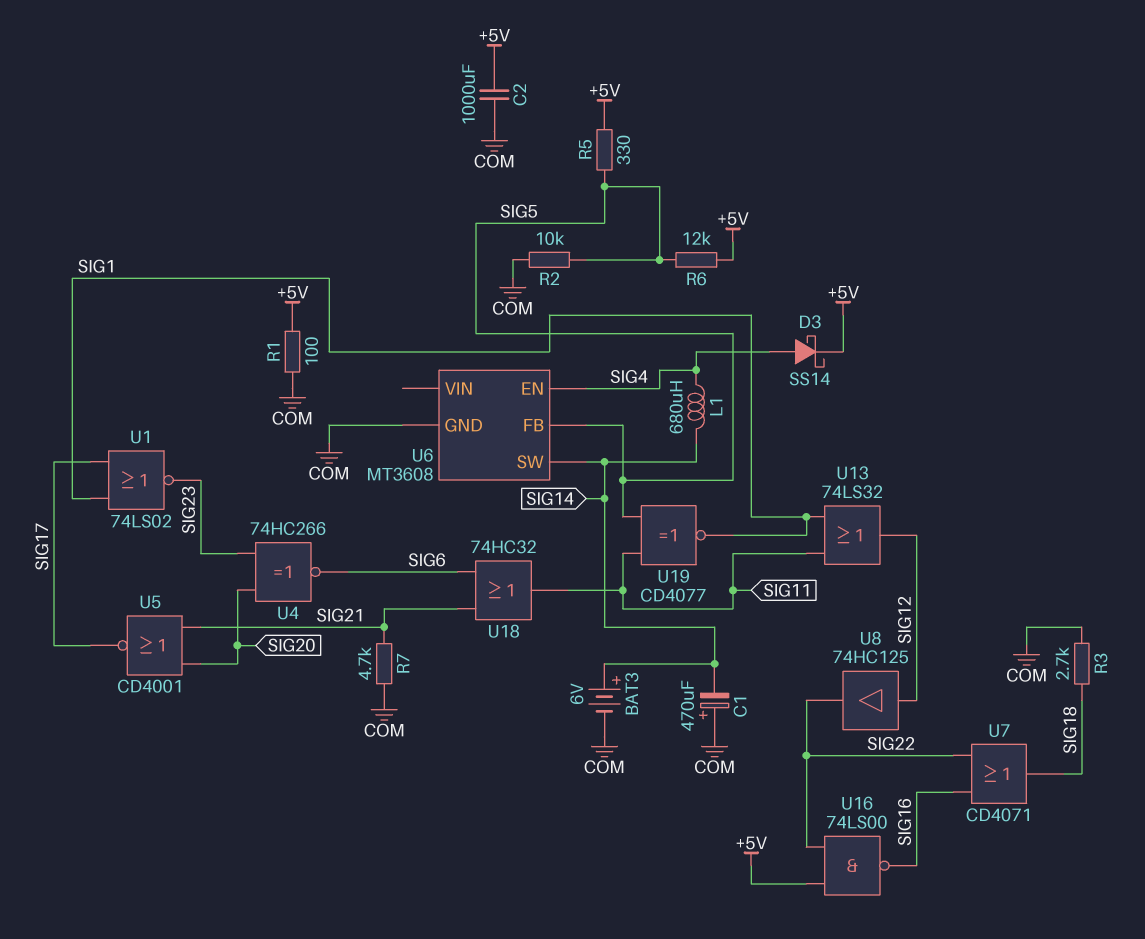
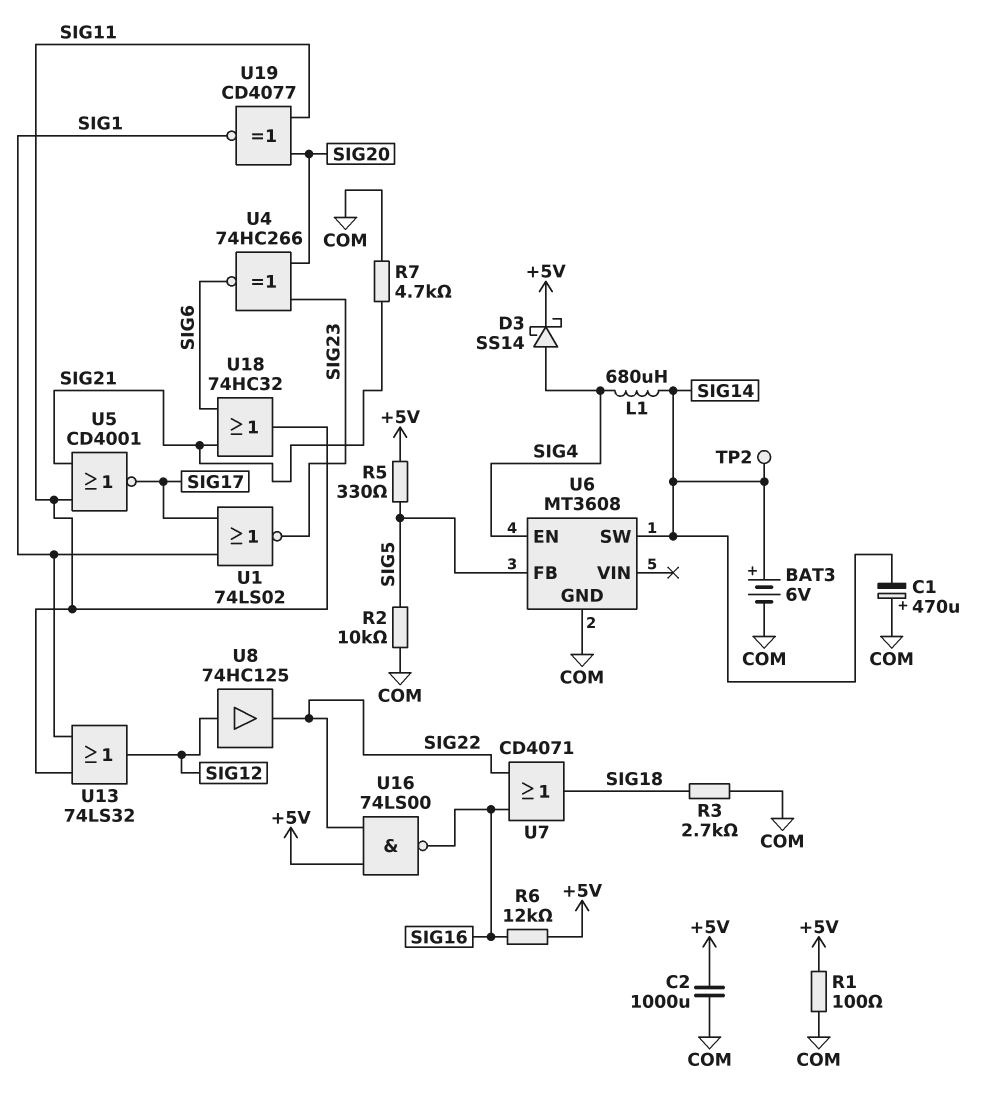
R6: 12k (+5V, SIG5) -> 12k (+5V, SIG16)
TP2: none -> test point (SIG14)
U5: NOR CD4001 (in SIG20, in SIG21, out SIG17) -> NOR CD4001 (in SIG11, in SIG21, out SIG17)
U19: XNOR CD4077 (in SIG5, in SIG11, out SIG1) -> XNOR CD4077 (in SIG11, in SIG20, out SIG1)

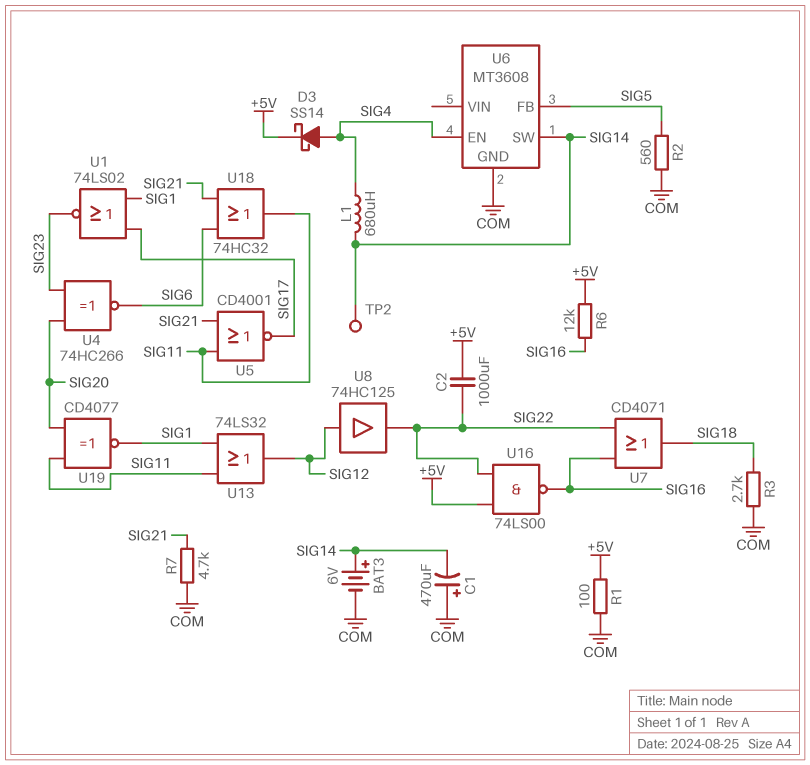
C2: 1000uF (+5V, COM) -> 1000uF (+5V, SIG22)
R2: 10k (COM, SIG5) -> 560 (COM, SIG5)
R5: 330 (+5V, SIG5) -> none

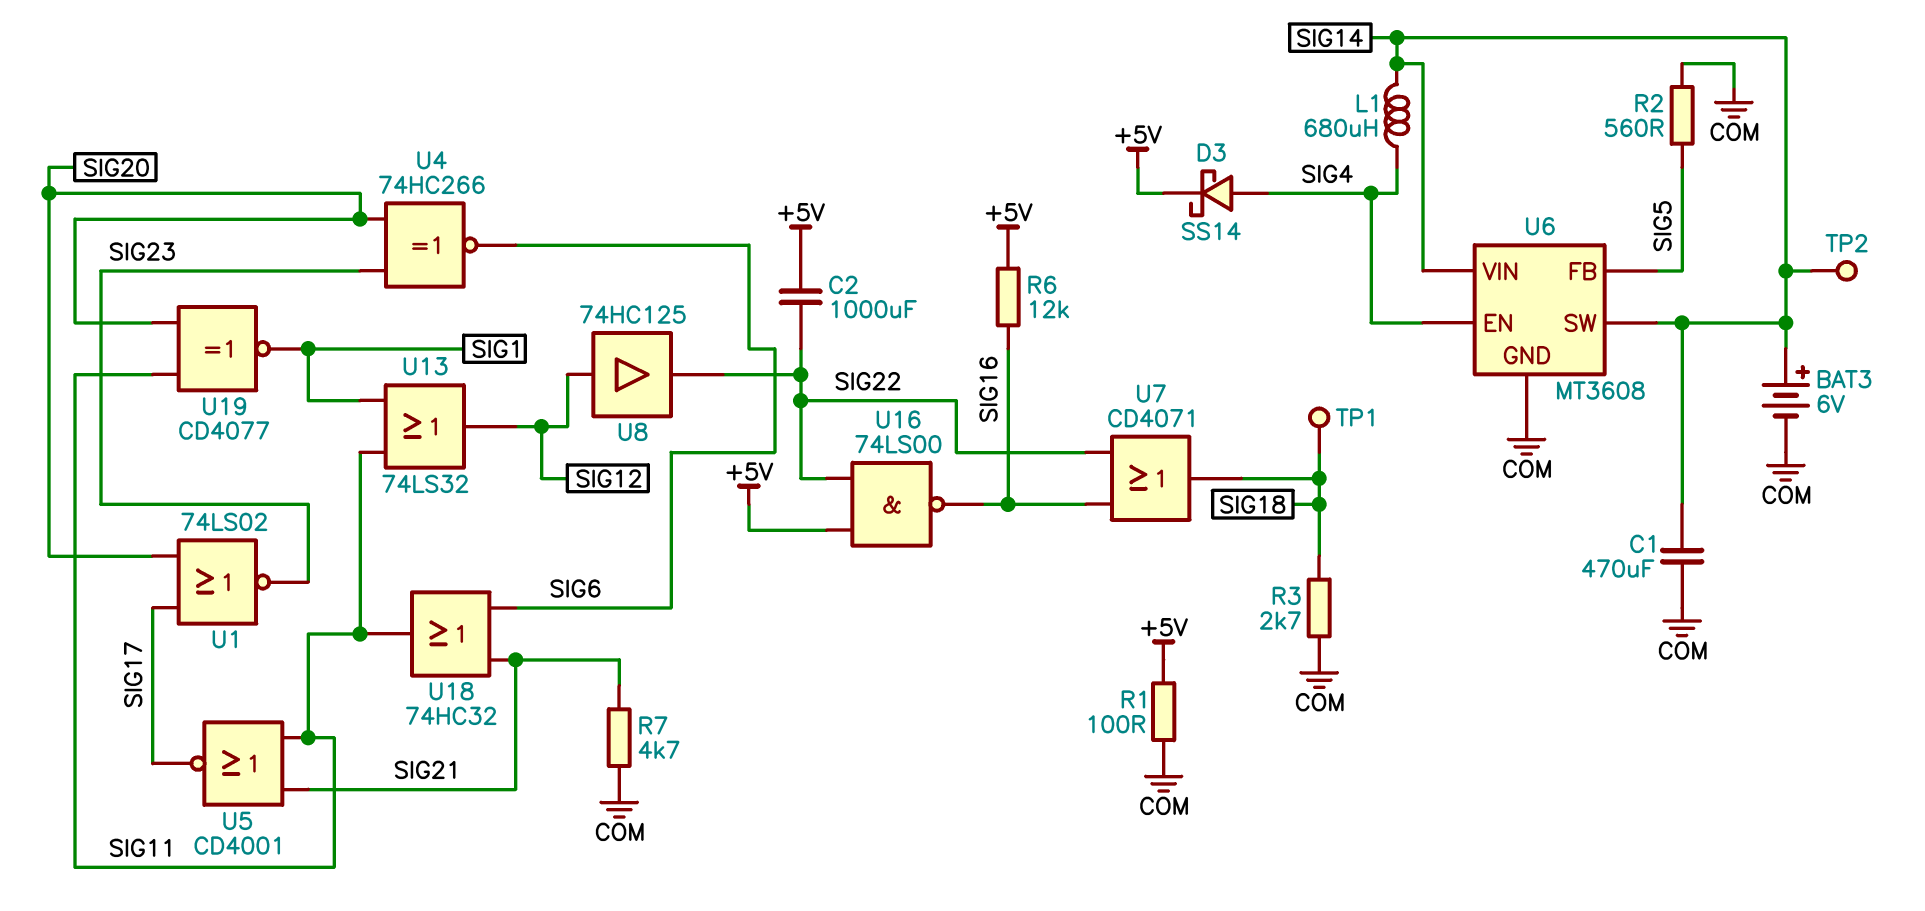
C1: 470uF (plus COM, minus SIG14) -> 470uF (COM, SIG14)
TP1: none -> test point (SIG18)
U1: NOR 74LS02 (in SIG1, in SIG17, out SIG23) -> NOR 74LS02 (in SIG17, in SIG20, out SIG23)
U6 pin VIN: none -> SIG14

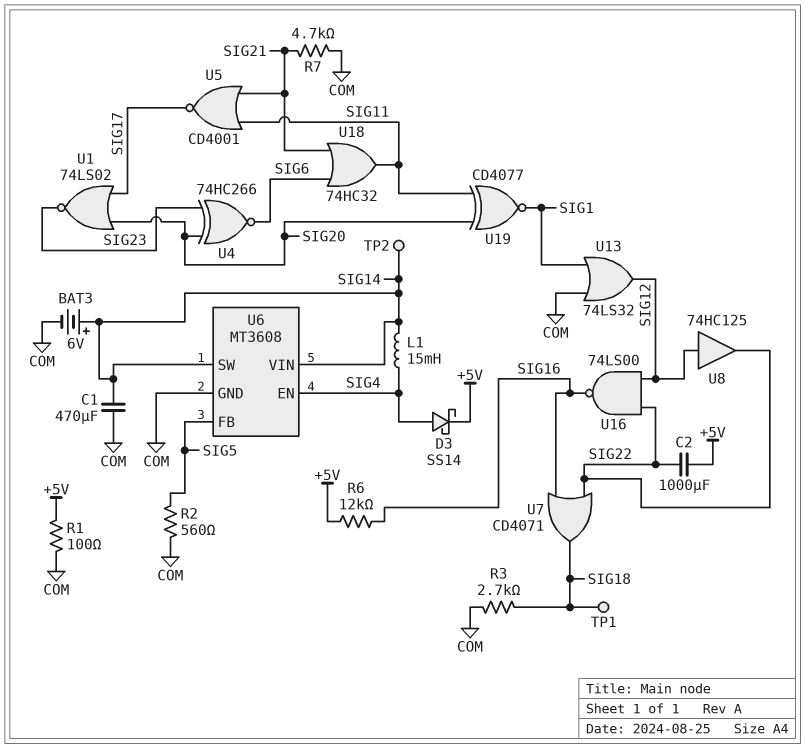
L1: 680uH (SIG4, SIG14) -> 15mH (SIG4, SIG14)
U13: OR 74LS32 (in SIG1, in SIG11, out SIG12) -> OR 74LS32 (in COM, in SIG1, out SIG12)
U16: NAND 74LS00 (in +5V, in SIG22, out SIG16) -> NAND 74LS00 (in SIG12, in SIG22, out SIG16)

